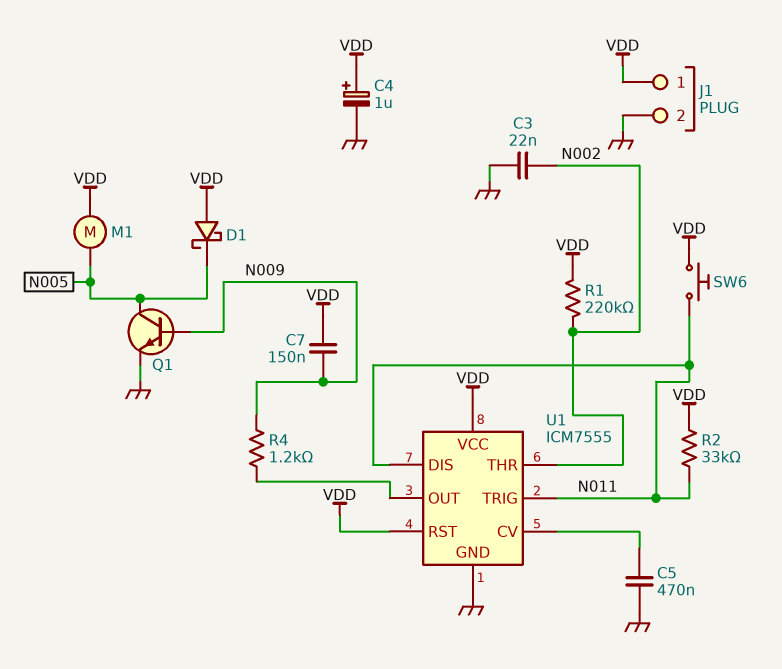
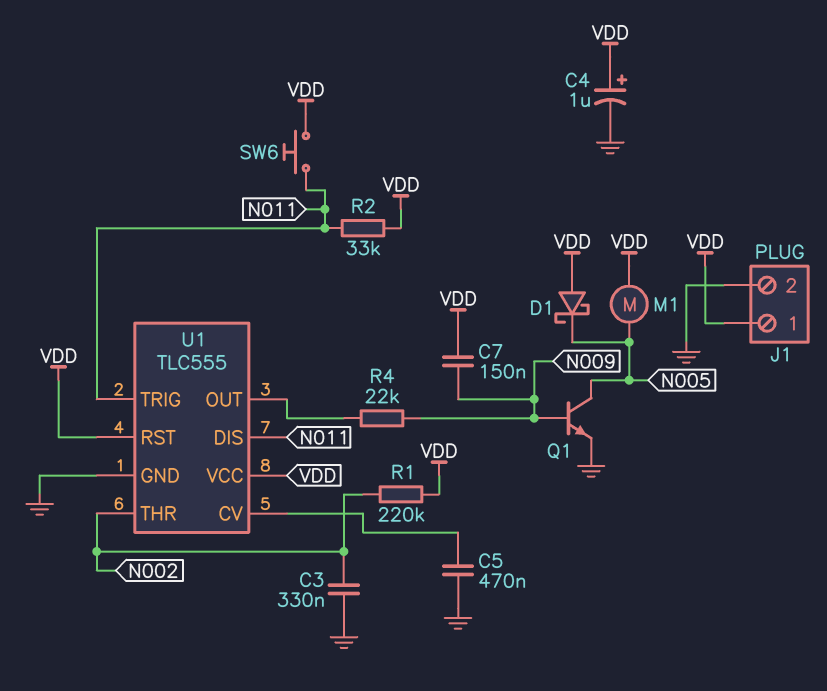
C3: 22nF (GND, N002) -> 330nF (GND, N002)
R4: 1.2k (N009, U1/OUT) -> 22k (N009, U1/OUT)
U1: ICM7555 -> TLC555

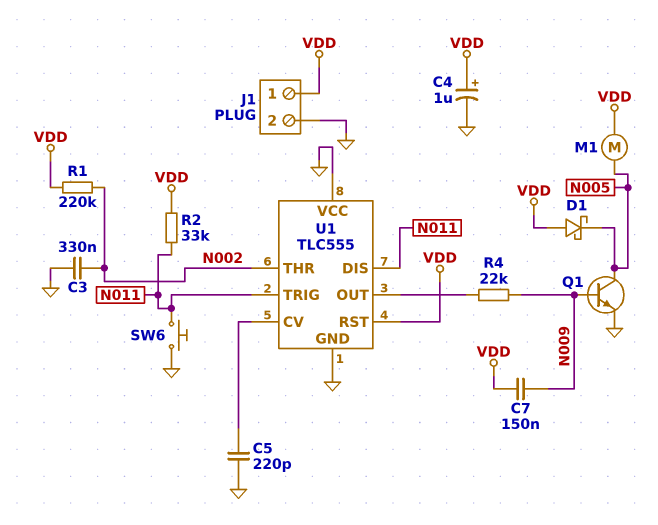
C5: 470nF (GND, U1/CV) -> 220pF (GND, U1/CV)
SW6: button (N011, VDD) -> button (GND, N011)
U1 pin VCC: VDD -> GND

